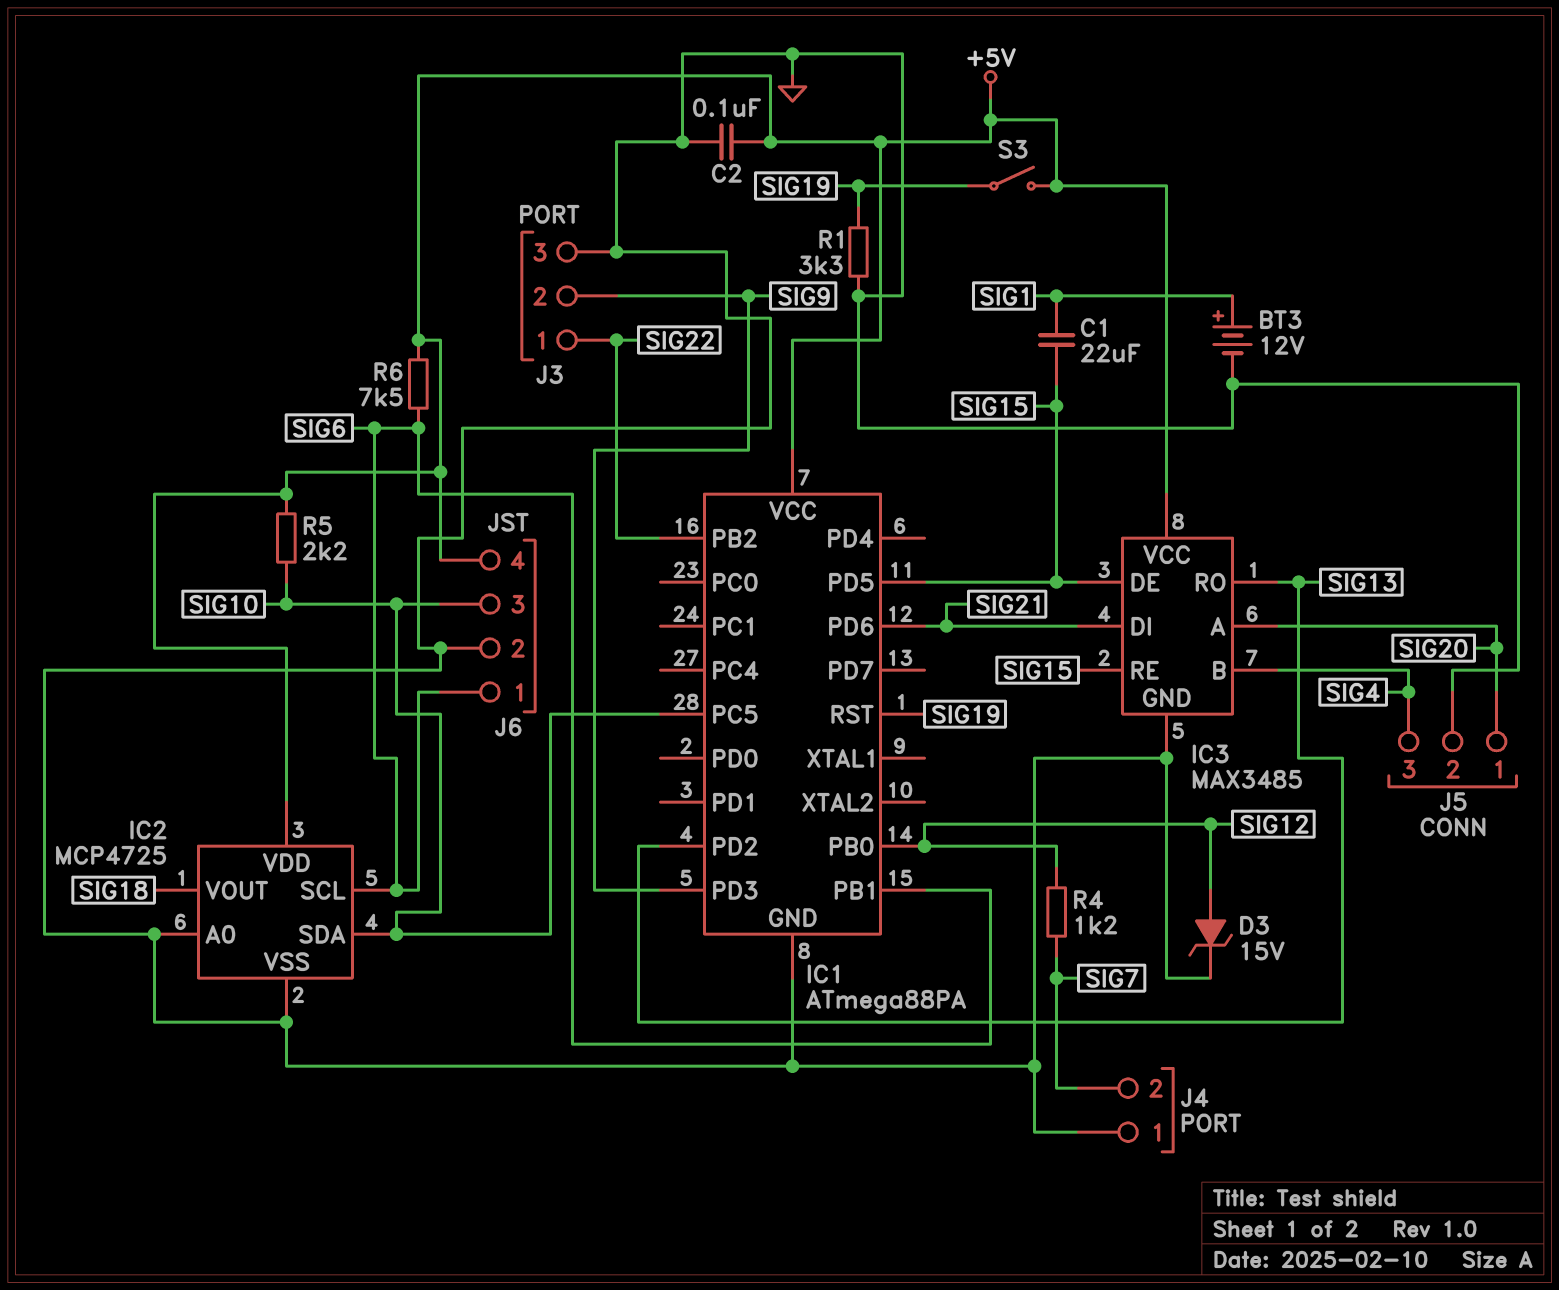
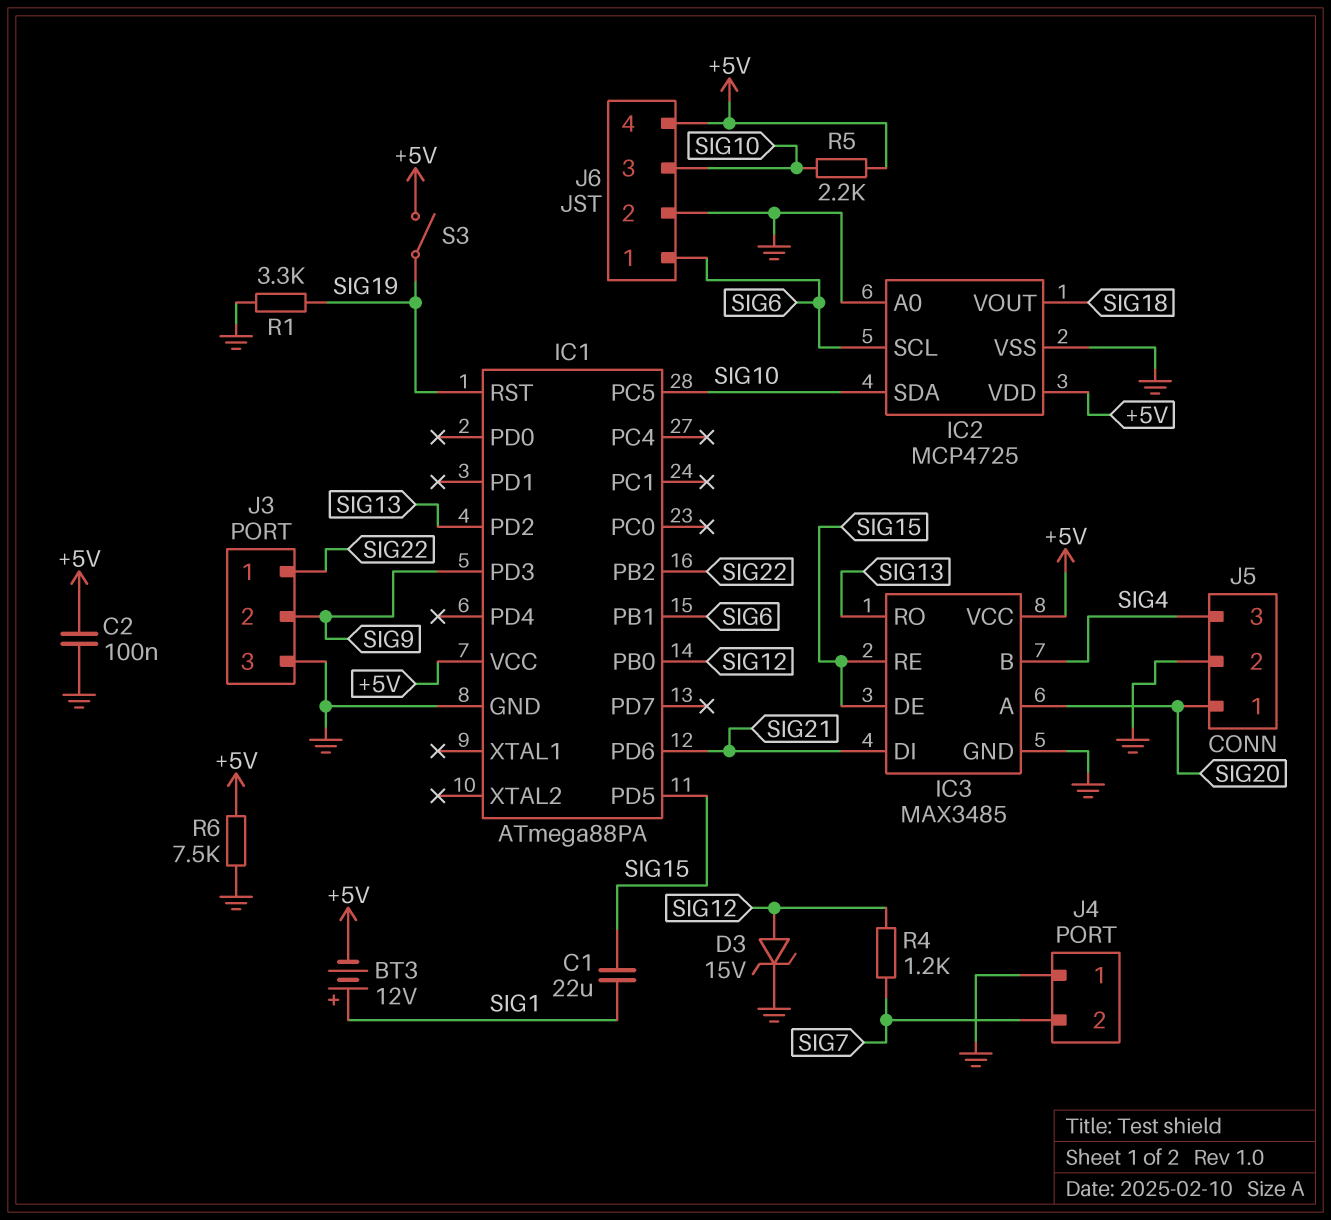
BT3: 12V (plus SIG1, minus GND) -> 12V (plus SIG1, minus +5V)
R6: 7.5k (+5V, SIG6) -> 7.5k (+5V, GND)

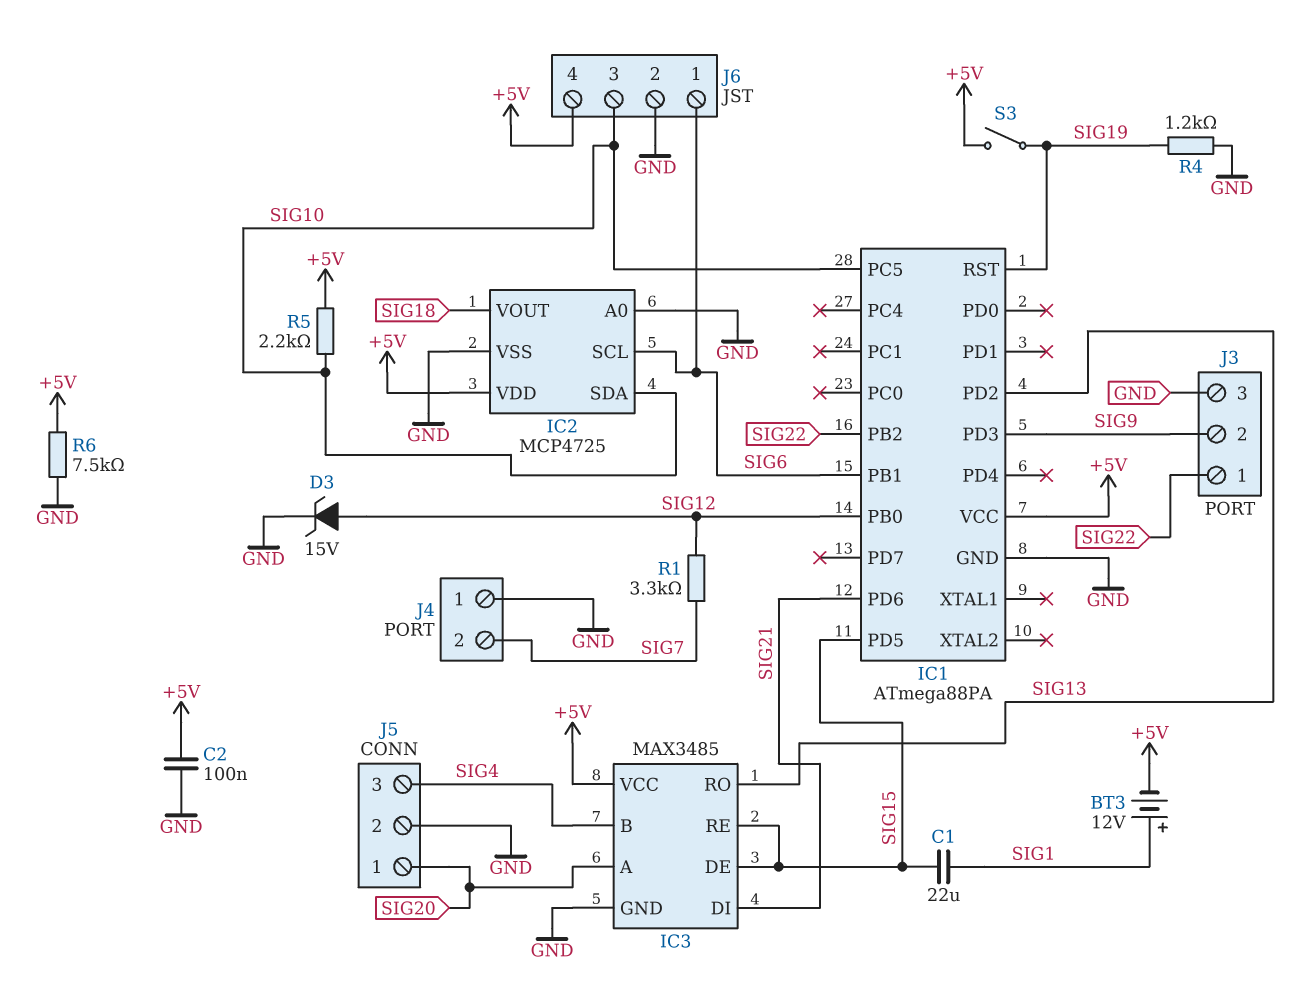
R1: 3.3k (GND, SIG19) -> 3.3k (SIG7, SIG12)
R4: 1.2k (SIG7, SIG12) -> 1.2k (GND, SIG19)

